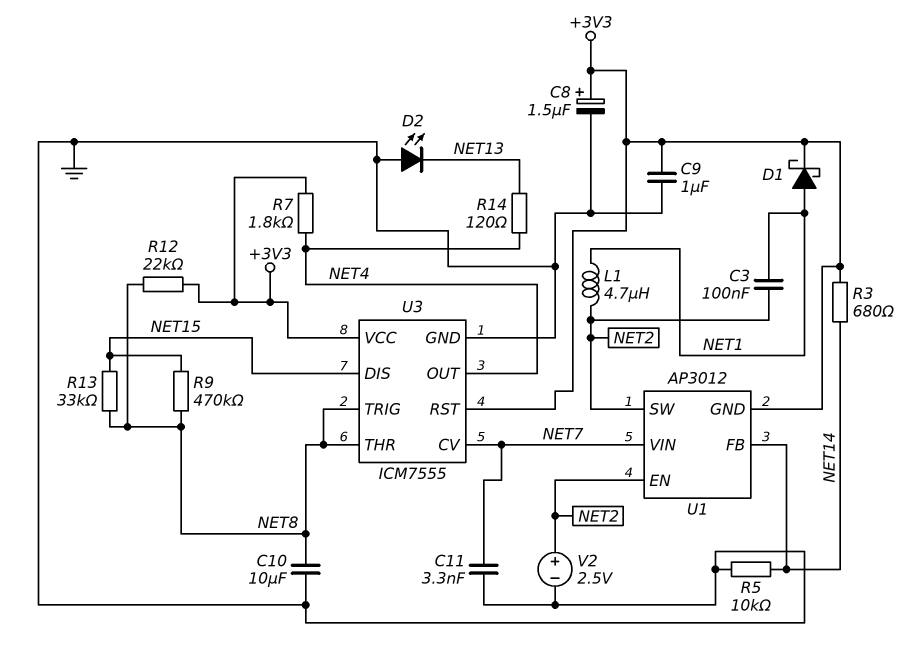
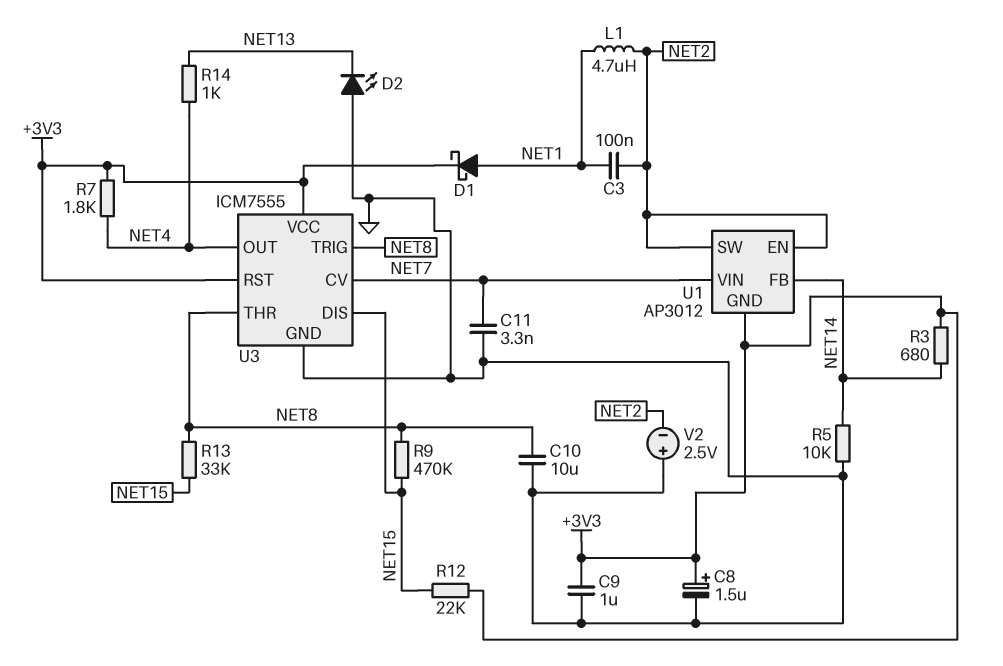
R12: 22k (+3V3, NET8) -> 22k (+3V3, NET15)
R14: 120 (NET4, NET13) -> 1k (NET4, NET13)
V2: 2.5V (plus NET2, minus GND) -> 2.5V (plus GND, minus NET2)

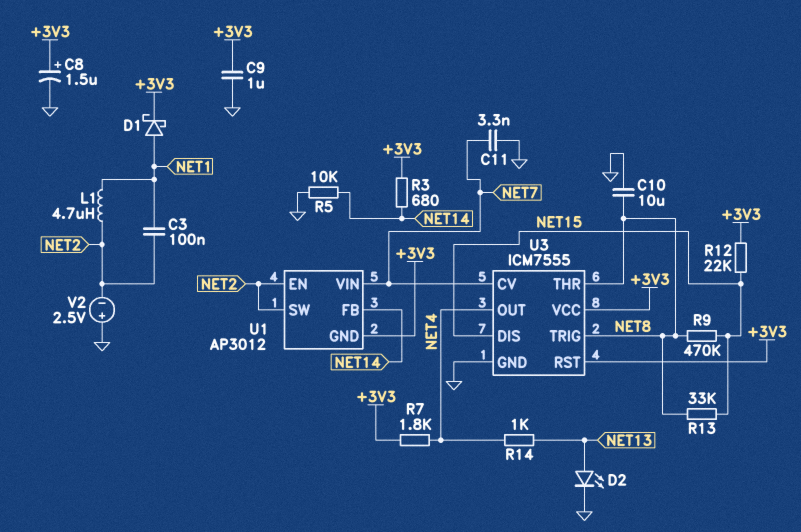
D2: LED (A GND, K NET13) -> LED (A NET13, K GND)

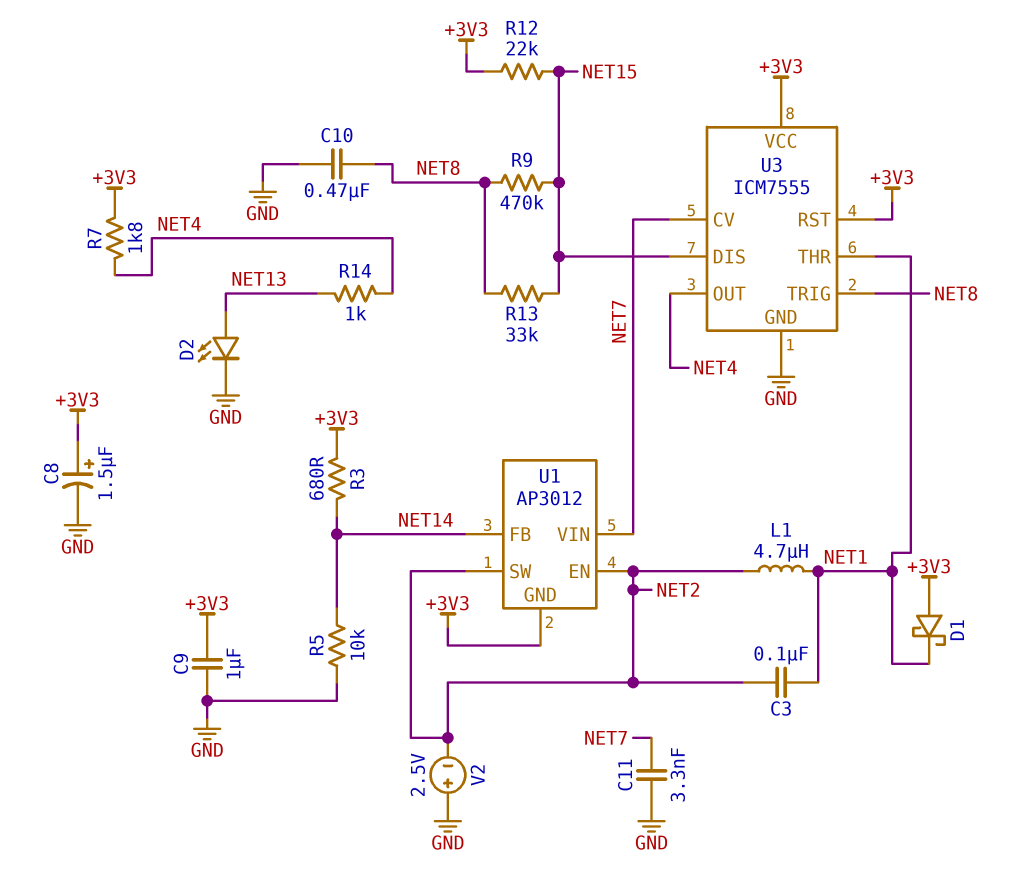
C10: 10uF (GND, NET8) -> 470nF (GND, NET8)
D1: schottky (A NET1, K +3V3) -> schottky (A +3V3, K NET1)
U3 pin THR: NET8 -> NET1

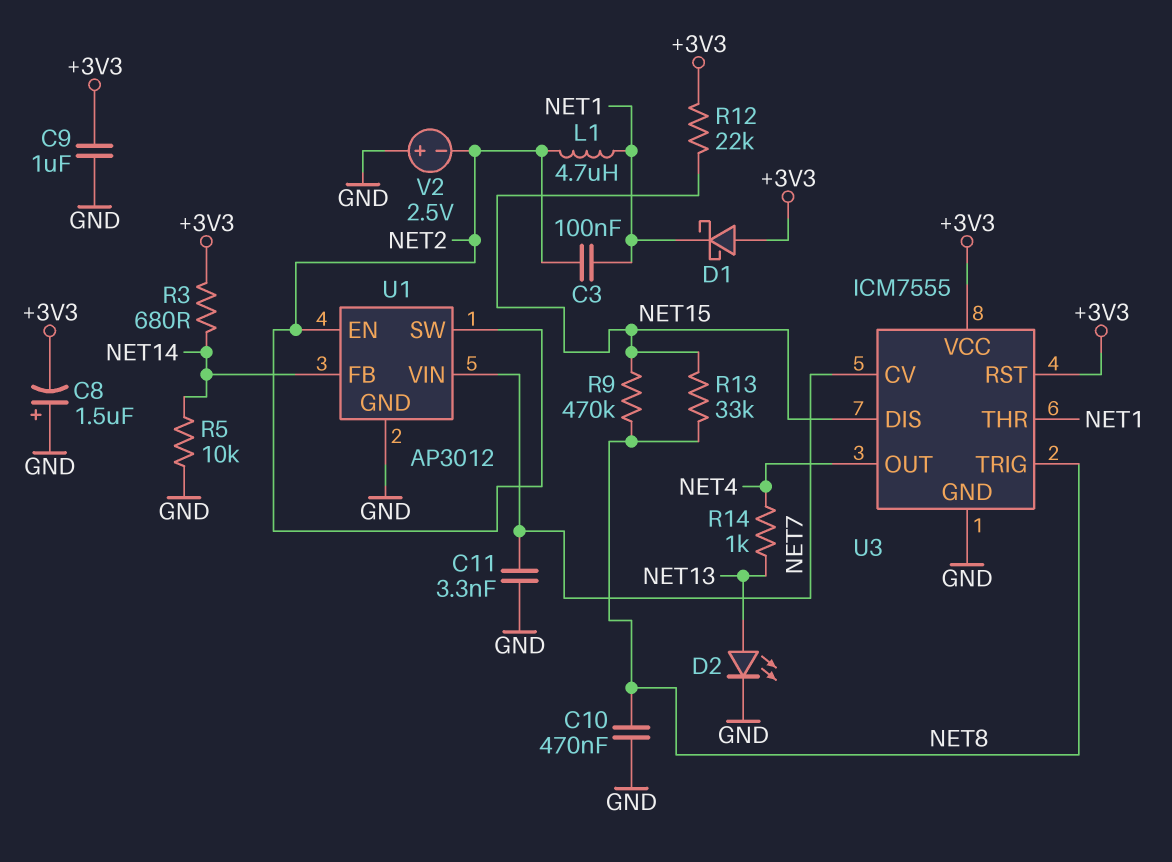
C8: 1.5uF (plus +3V3, minus GND) -> 1.5uF (plus GND, minus +3V3)
R7: 1.8k (+3V3, NET4) -> none
U1 pin GND: +3V3 -> GND

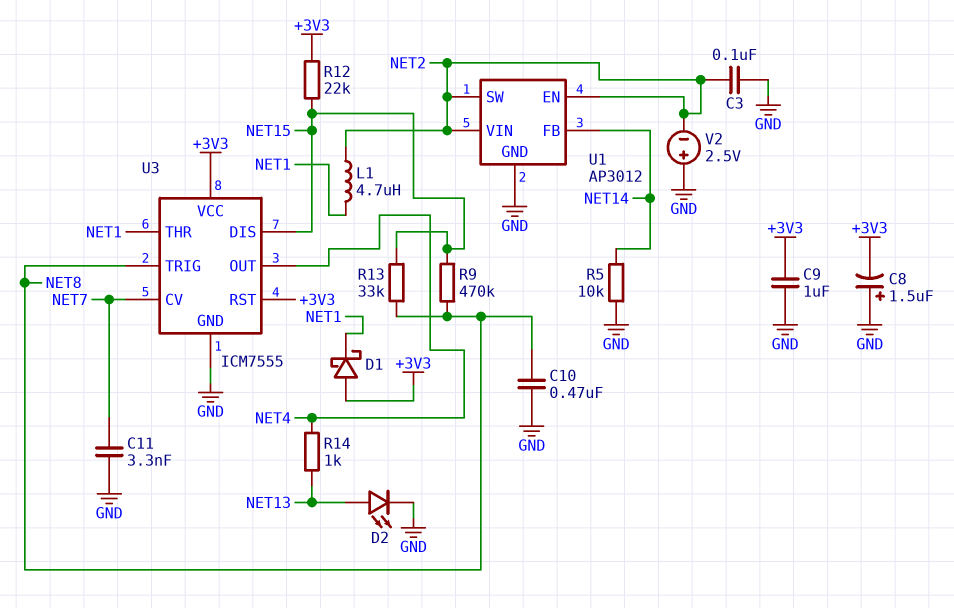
C3: 100nF (NET1, NET2) -> 100nF (GND, NET2)
R3: 680 (+3V3, NET14) -> none
U1 pin VIN: NET7 -> NET2

